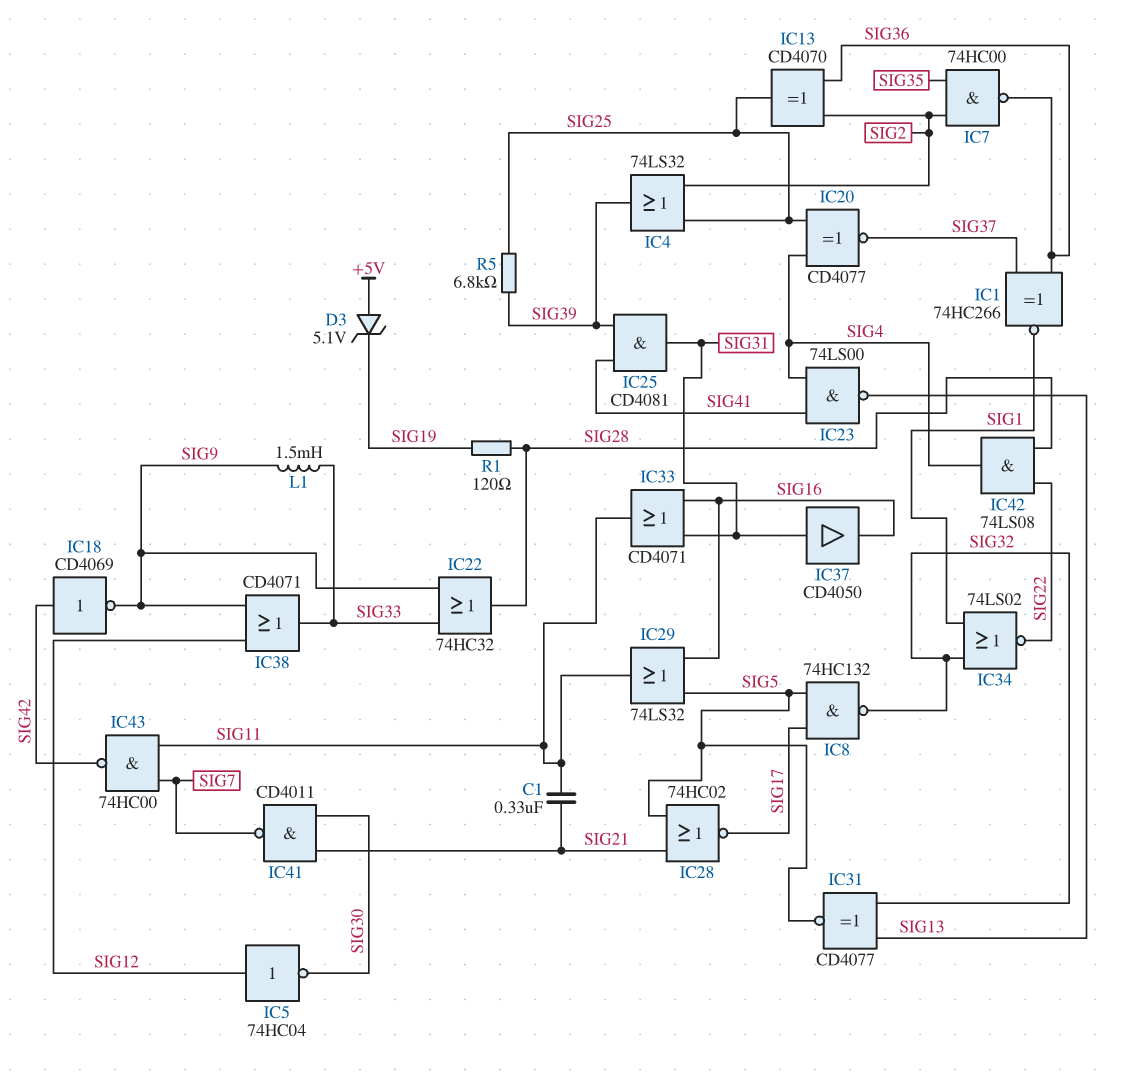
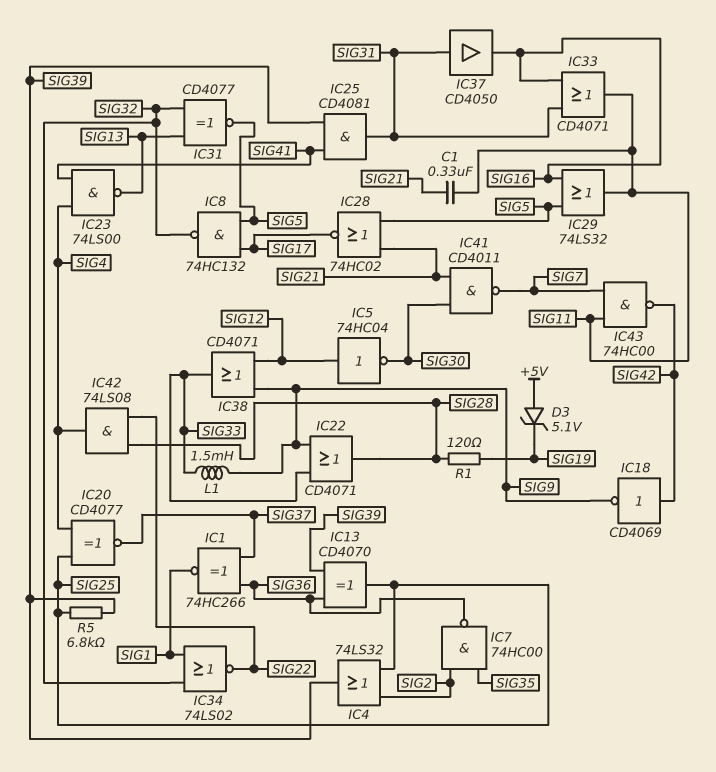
IC13: XOR CD4070 (in SIG2, in SIG36, out SIG25) -> XOR CD4070 (in SIG36, in SIG39, out SIG25)
IC22: OR 74HC32 (in SIG9, in SIG33, out SIG28) -> OR CD4071 (in SIG9, in SIG33, out SIG28)

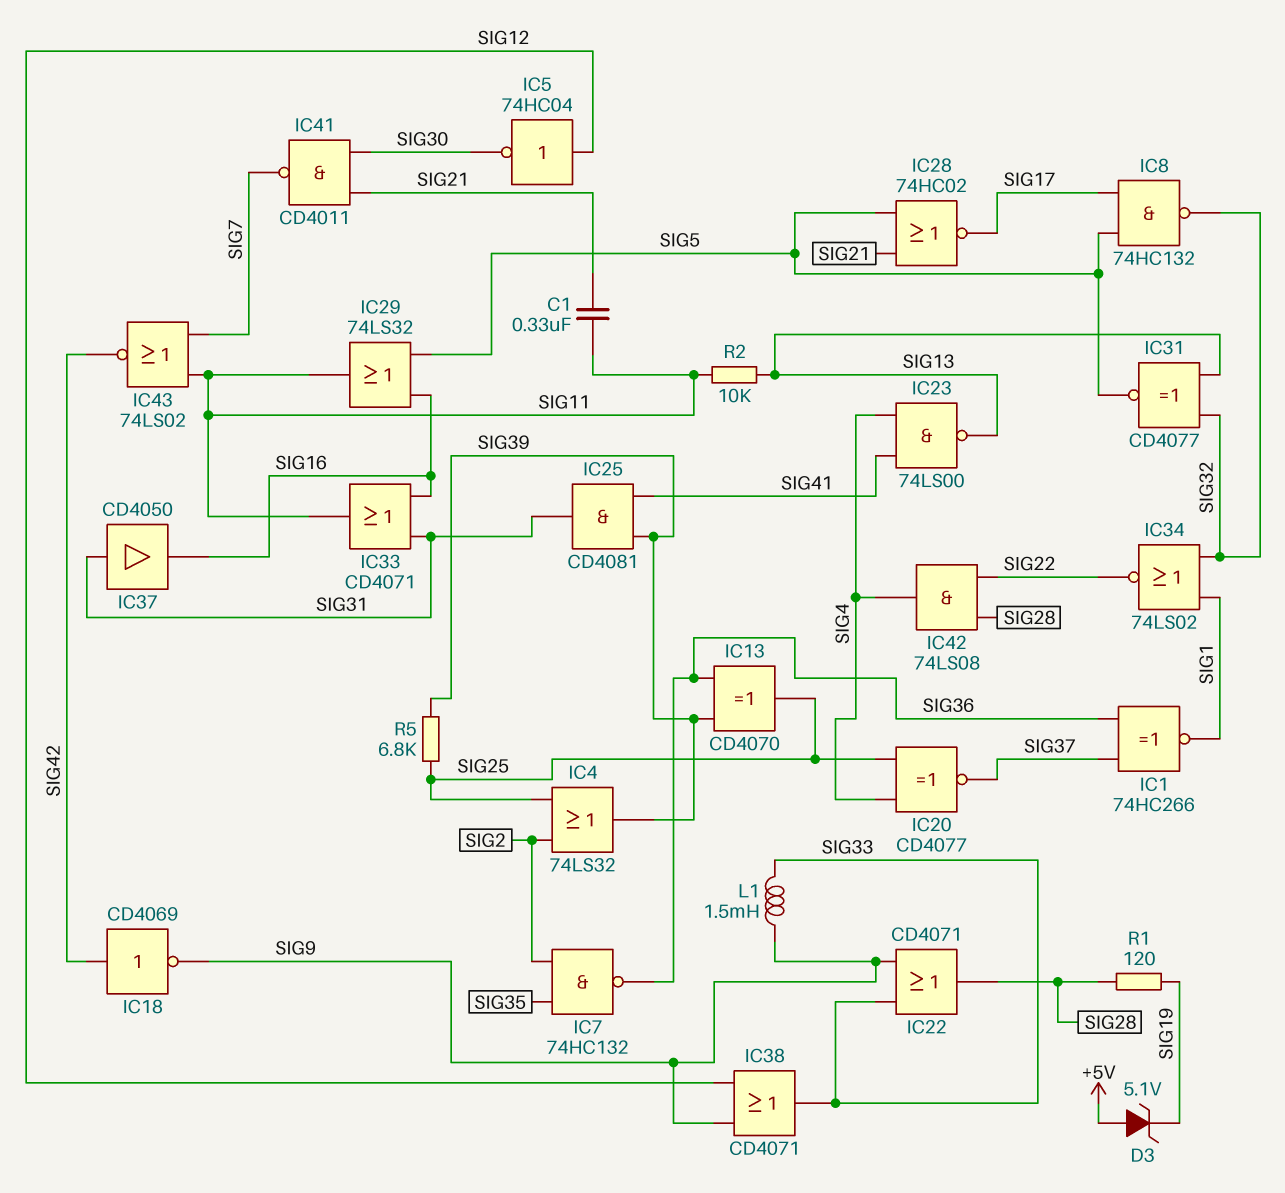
IC7: NAND 74HC00 (in SIG2, in SIG35, out SIG36) -> NAND 74HC132 (in SIG2, in SIG35, out SIG36)
IC43: NAND 74HC00 (in SIG7, in SIG11, out SIG42) -> NOR 74LS02 (in SIG7, in SIG11, out SIG42)
R2: none -> 10k (SIG11, SIG13)

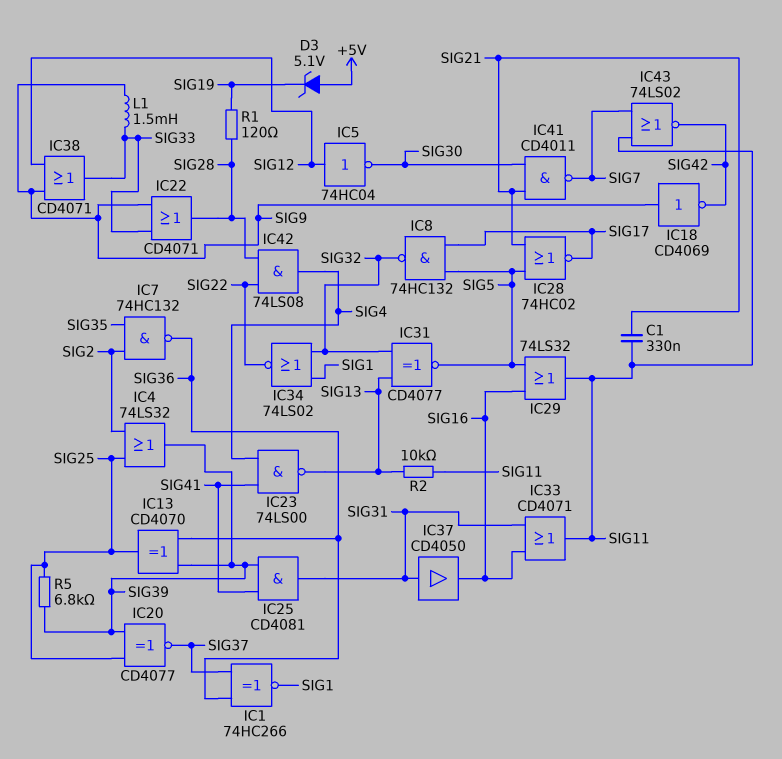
IC18: NOT CD4069 (in SIG42, out SIG9) -> NOT CD4069 (in SIG9, out SIG42)
IC20: XNOR CD4077 (in SIG4, in SIG25, out SIG37) -> XNOR CD4077 (in SIG25, in SIG39, out SIG37)

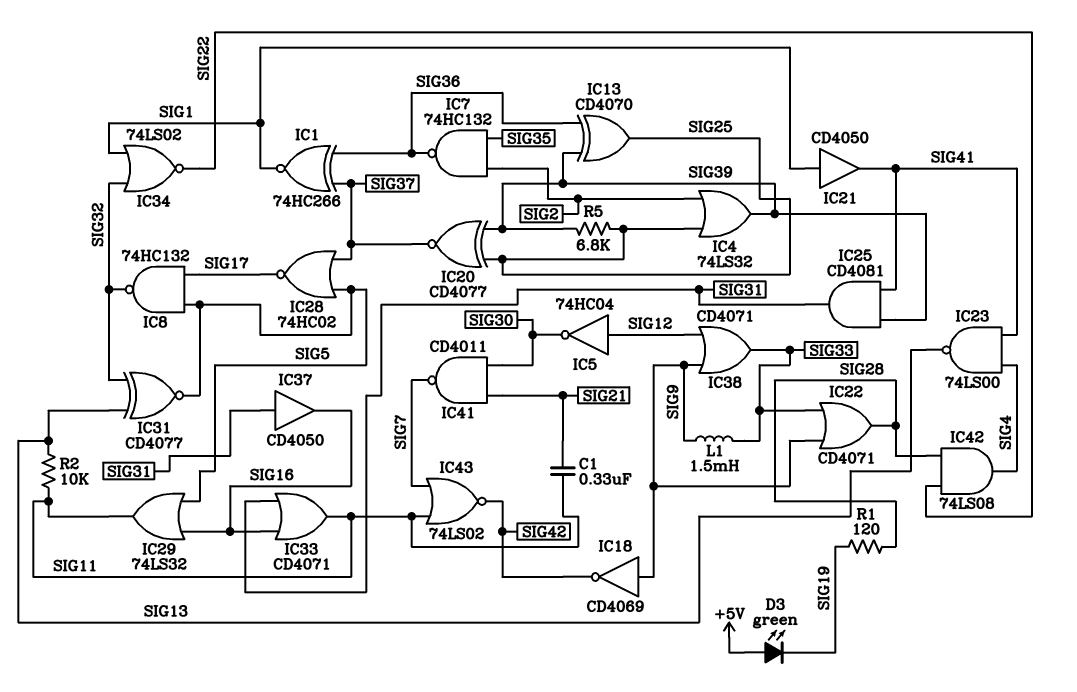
D3: zener 5.1V (A +5V, K SIG19) -> LED green (A +5V, K SIG19)
IC21: none -> buffer CD4050 (in SIG1, out SIG41)
IC28: NOR 74HC02 (in SIG5, in SIG21, out SIG17) -> NOR 74HC02 (in SIG5, in SIG37, out SIG17)

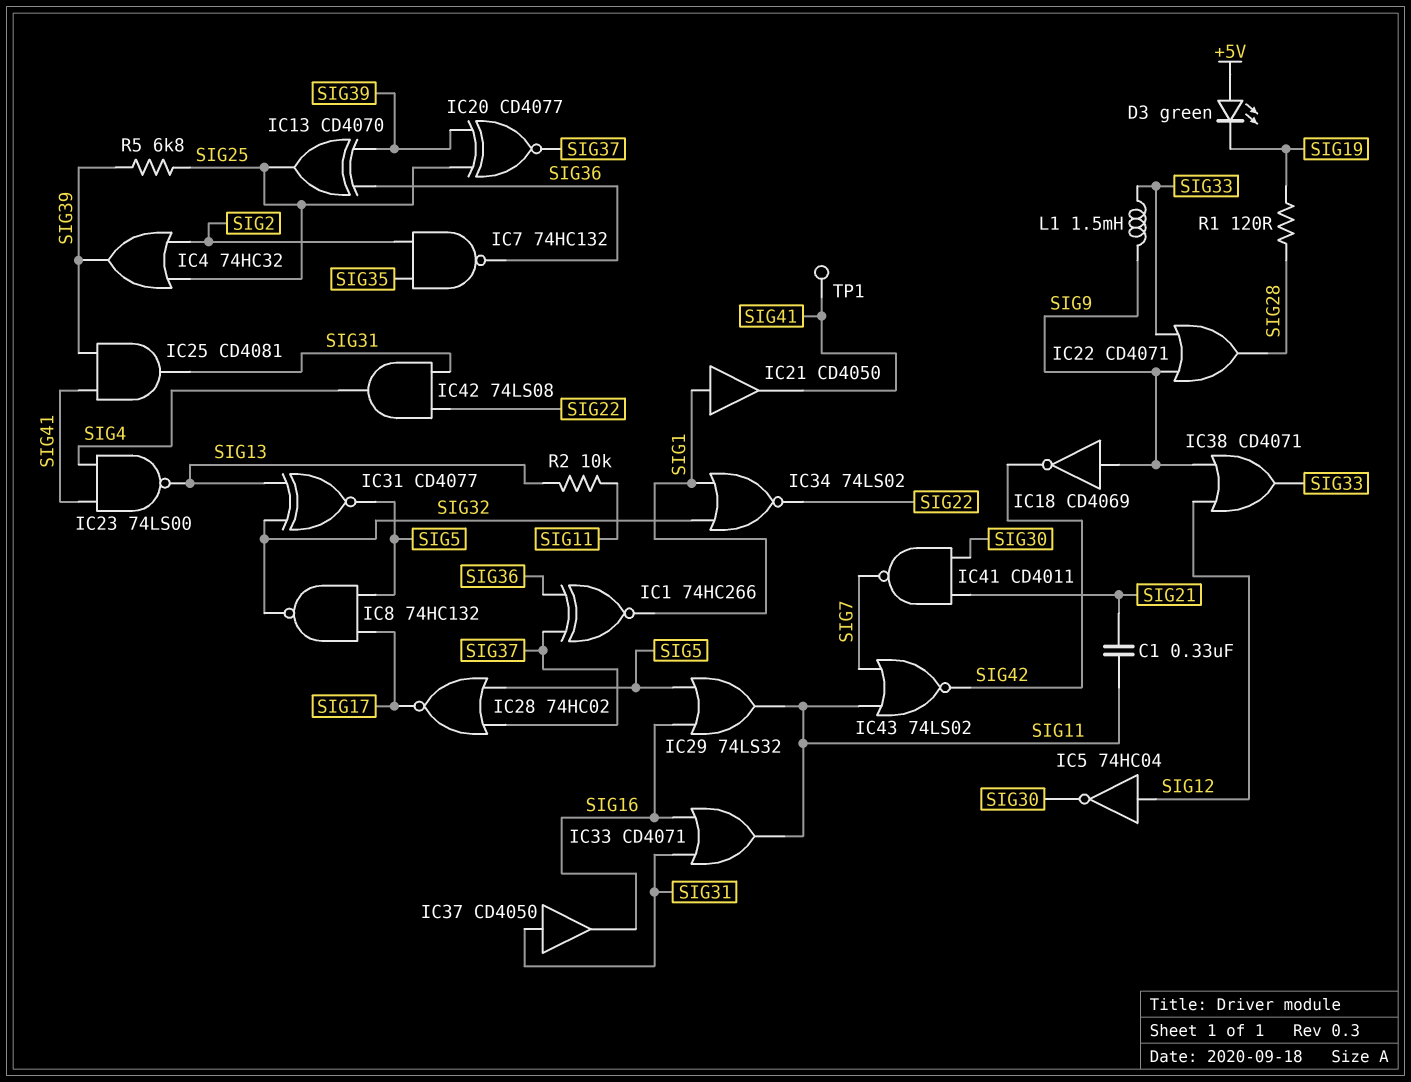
IC4: OR 74LS32 (in SIG2, in SIG25, out SIG39) -> OR 74HC32 (in SIG2, in SIG25, out SIG39)
IC42: AND 74LS08 (in SIG22, in SIG28, out SIG4) -> AND 74LS08 (in SIG22, in SIG31, out SIG4)
TP1: none -> test point (SIG41)

